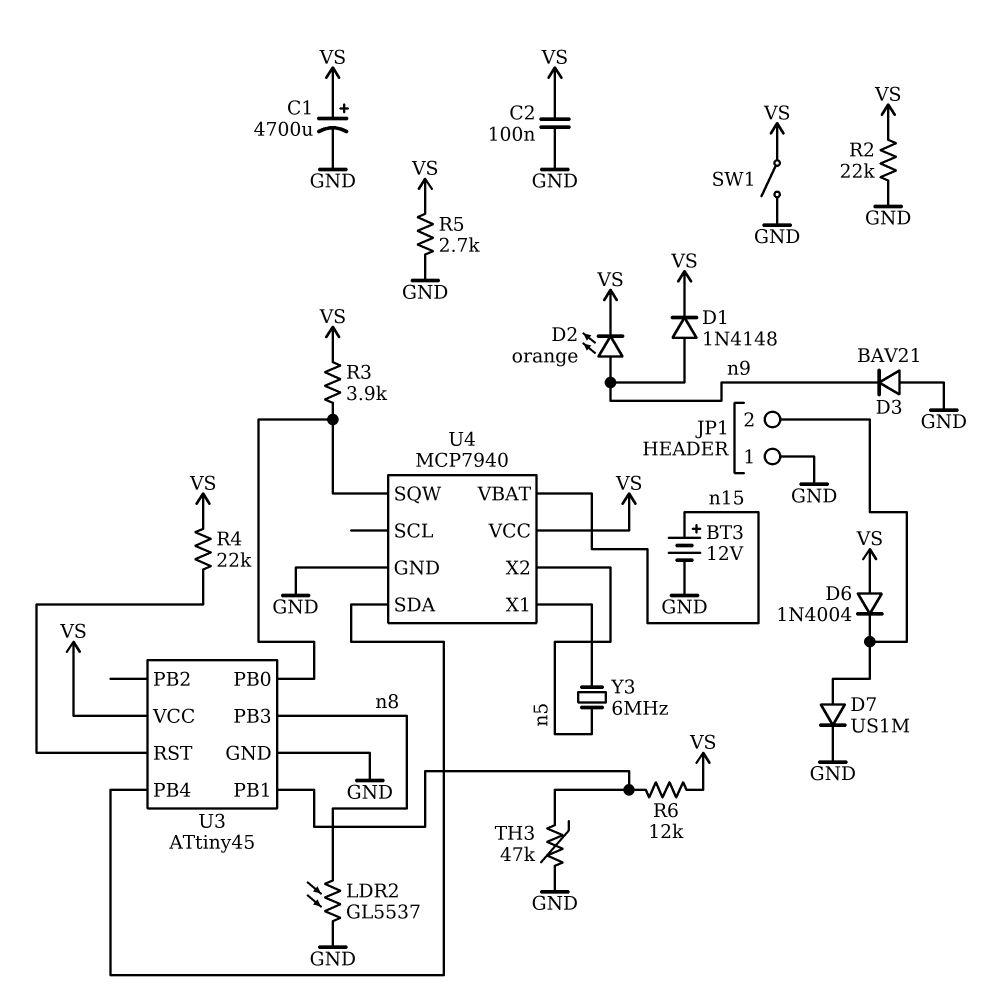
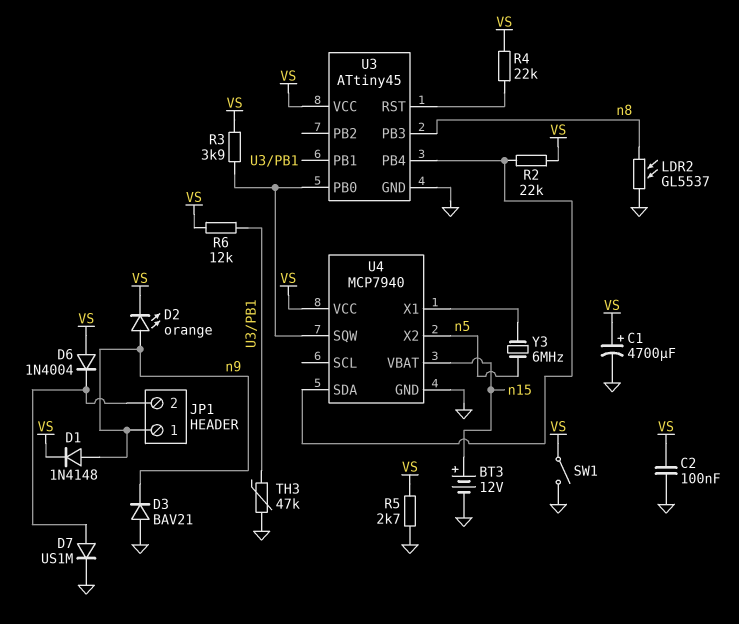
JP1 pin 1: GND -> n9
R2: 22k (GND, VS) -> 22k (U3/PB4, VS)

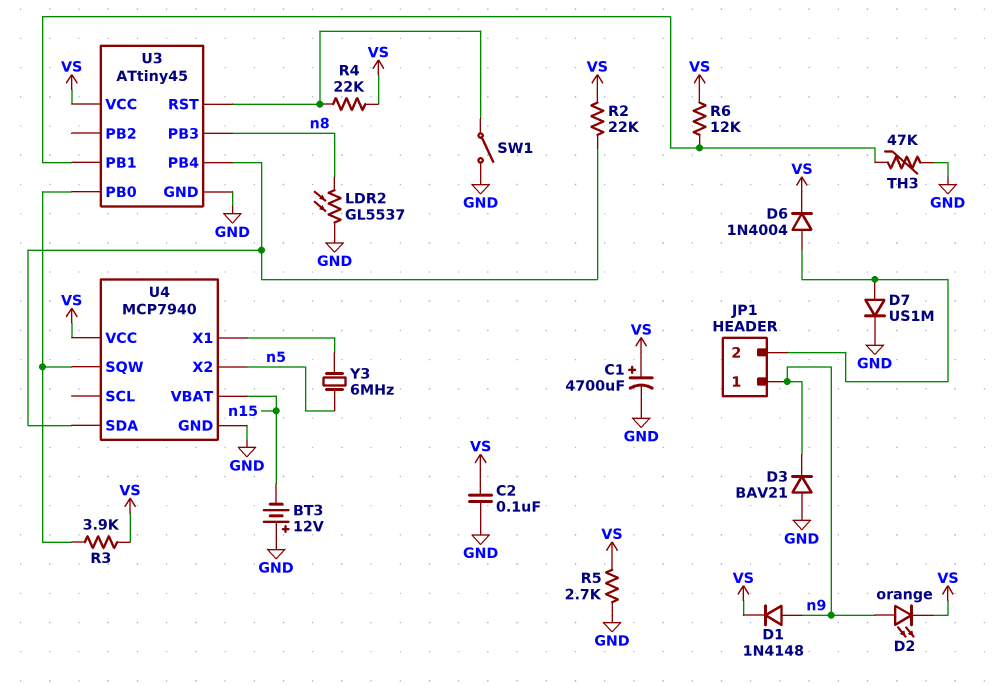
BT3: 12V (plus n15, minus GND) -> 12V (plus GND, minus n15)
D6: diode 1N4004 (A VS, K JP1/2) -> diode 1N4004 (A JP1/2, K VS)
SW1: switch (GND, VS) -> switch (GND, U3/RST)

